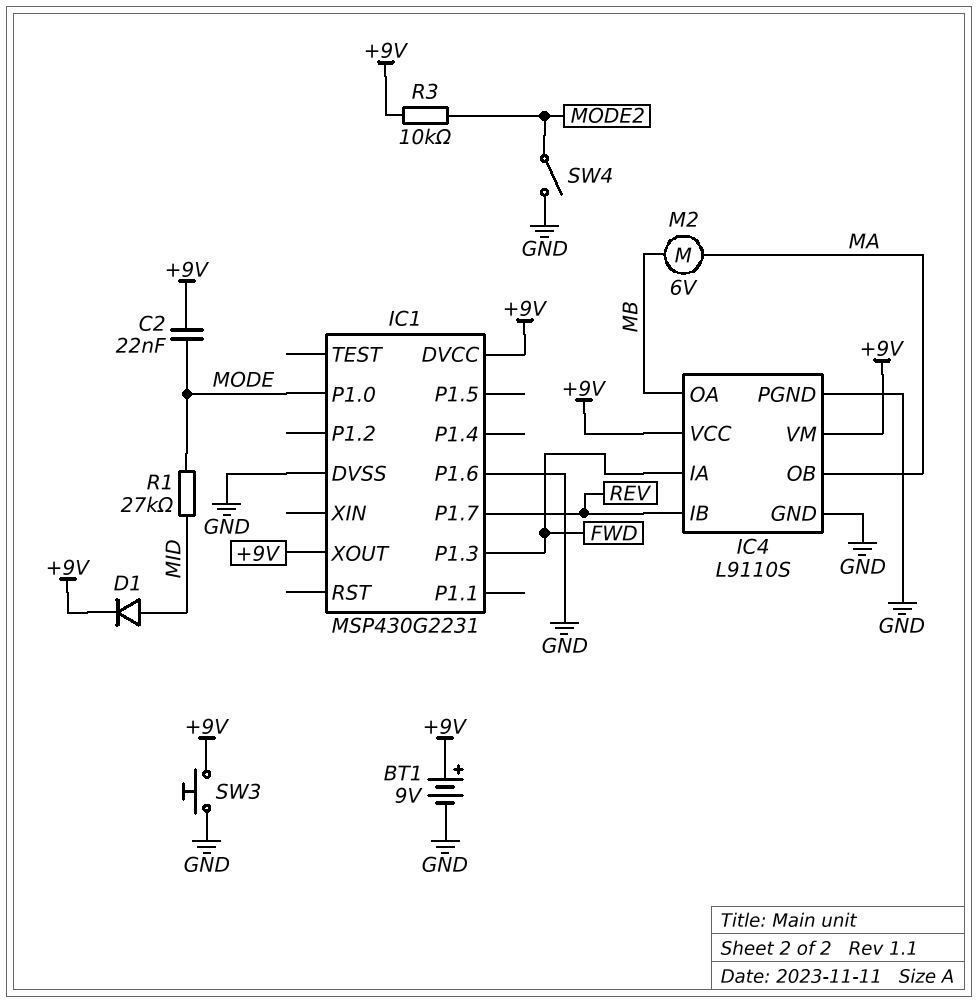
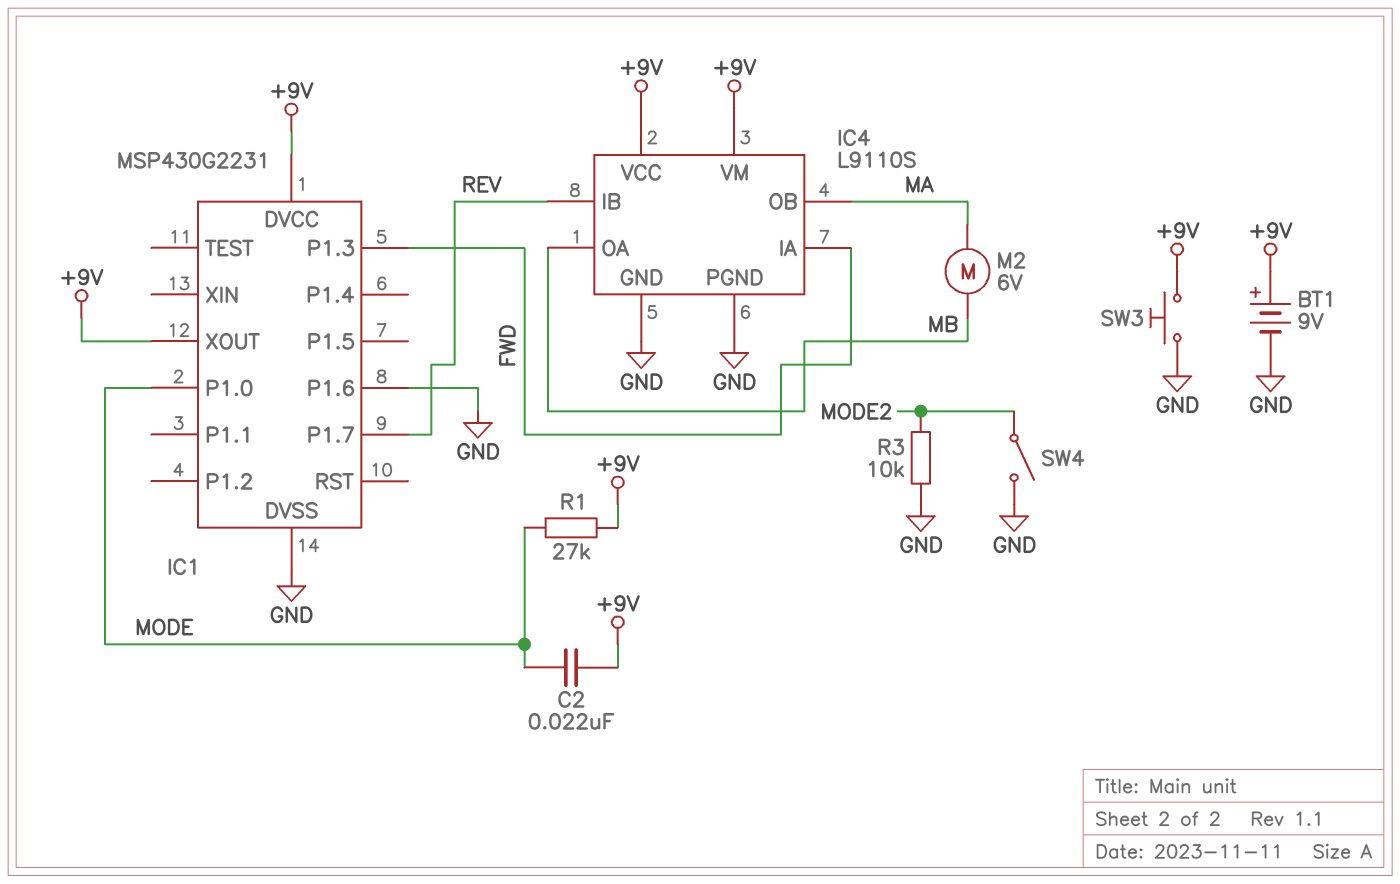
D1: diode (A MID, K +9V) -> none
R1: 27k (MID, MODE) -> 27k (+9V, MODE)
R3: 10k (+9V, MODE2) -> 10k (GND, MODE2)

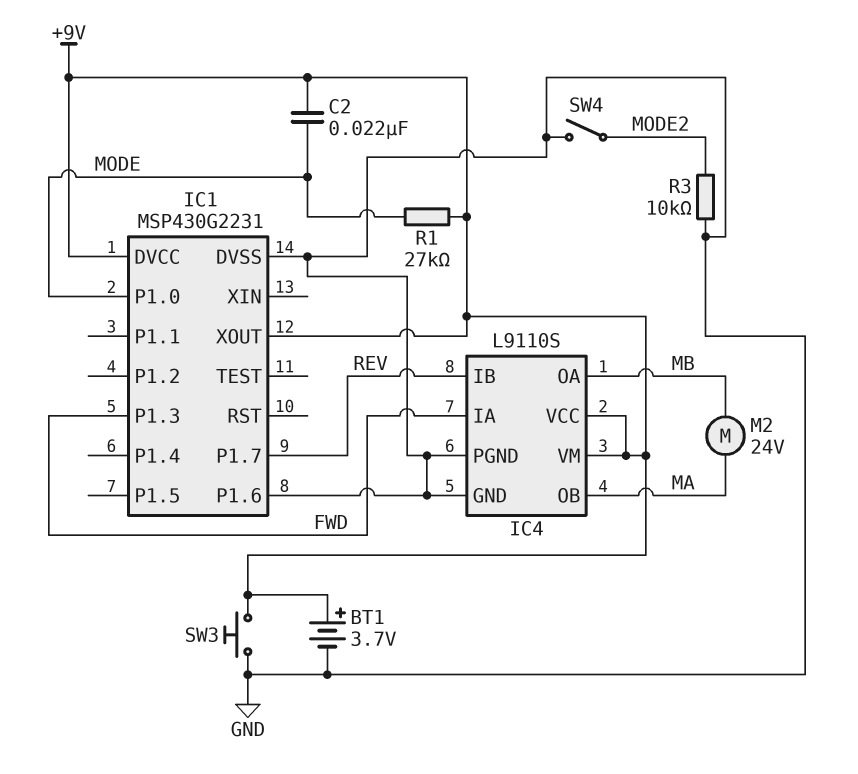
BT1: 9V (plus +9V, minus GND) -> 3.7V (plus +9V, minus GND)
M2: motor 6V (MA, MB) -> motor 24V (MA, MB)

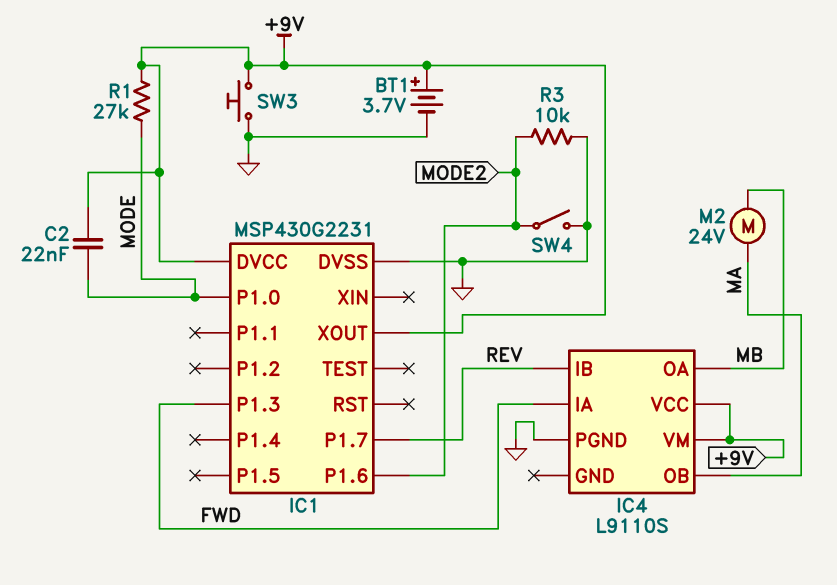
IC1 pin P1.6: GND -> MODE2
IC4 pin GND: GND -> none

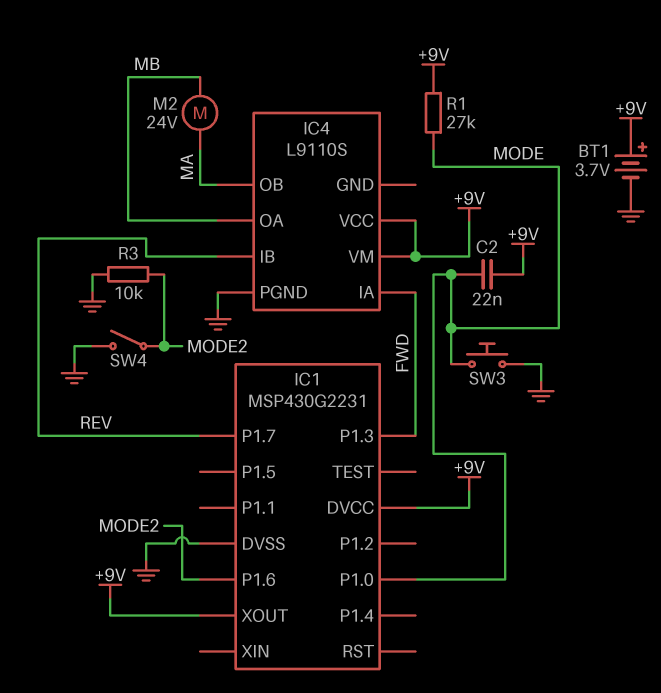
SW3: button (+9V, GND) -> button (GND, MODE)

